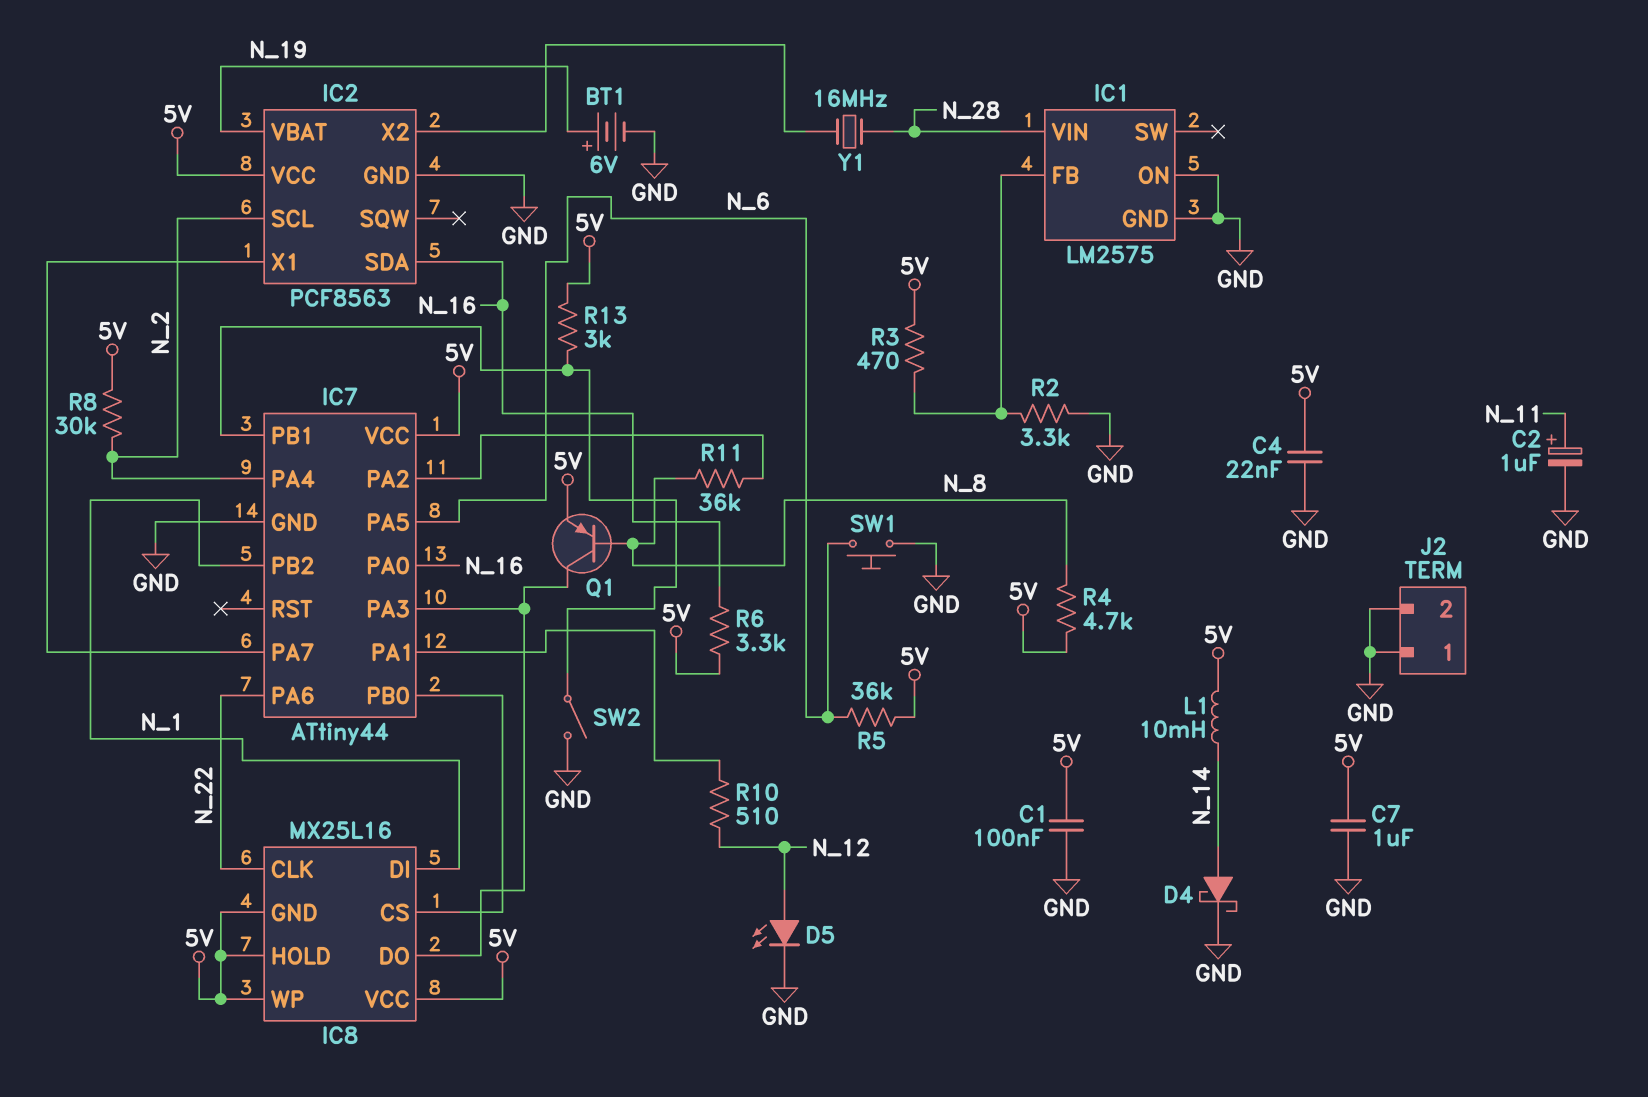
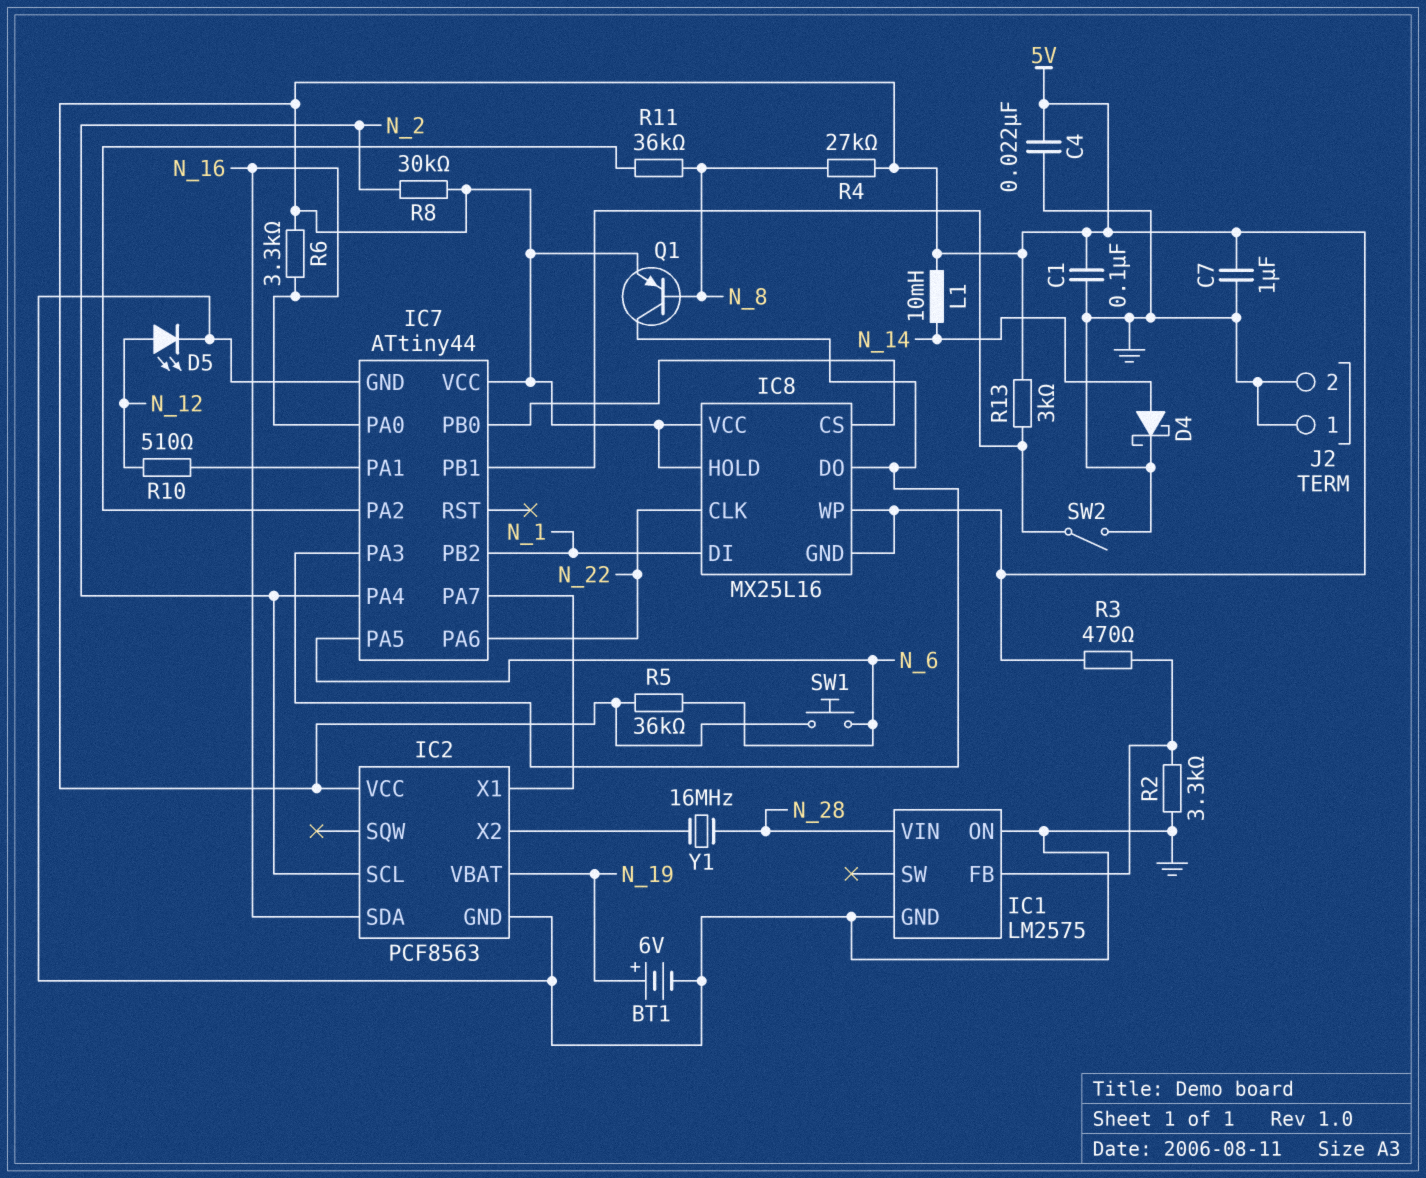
C2: 1uF (plus N_11, minus GND) -> none
R4: 4.7k (5V, N_8) -> 27k (5V, N_8)
SW1: button (GND, N_6) -> button (5V, N_6)

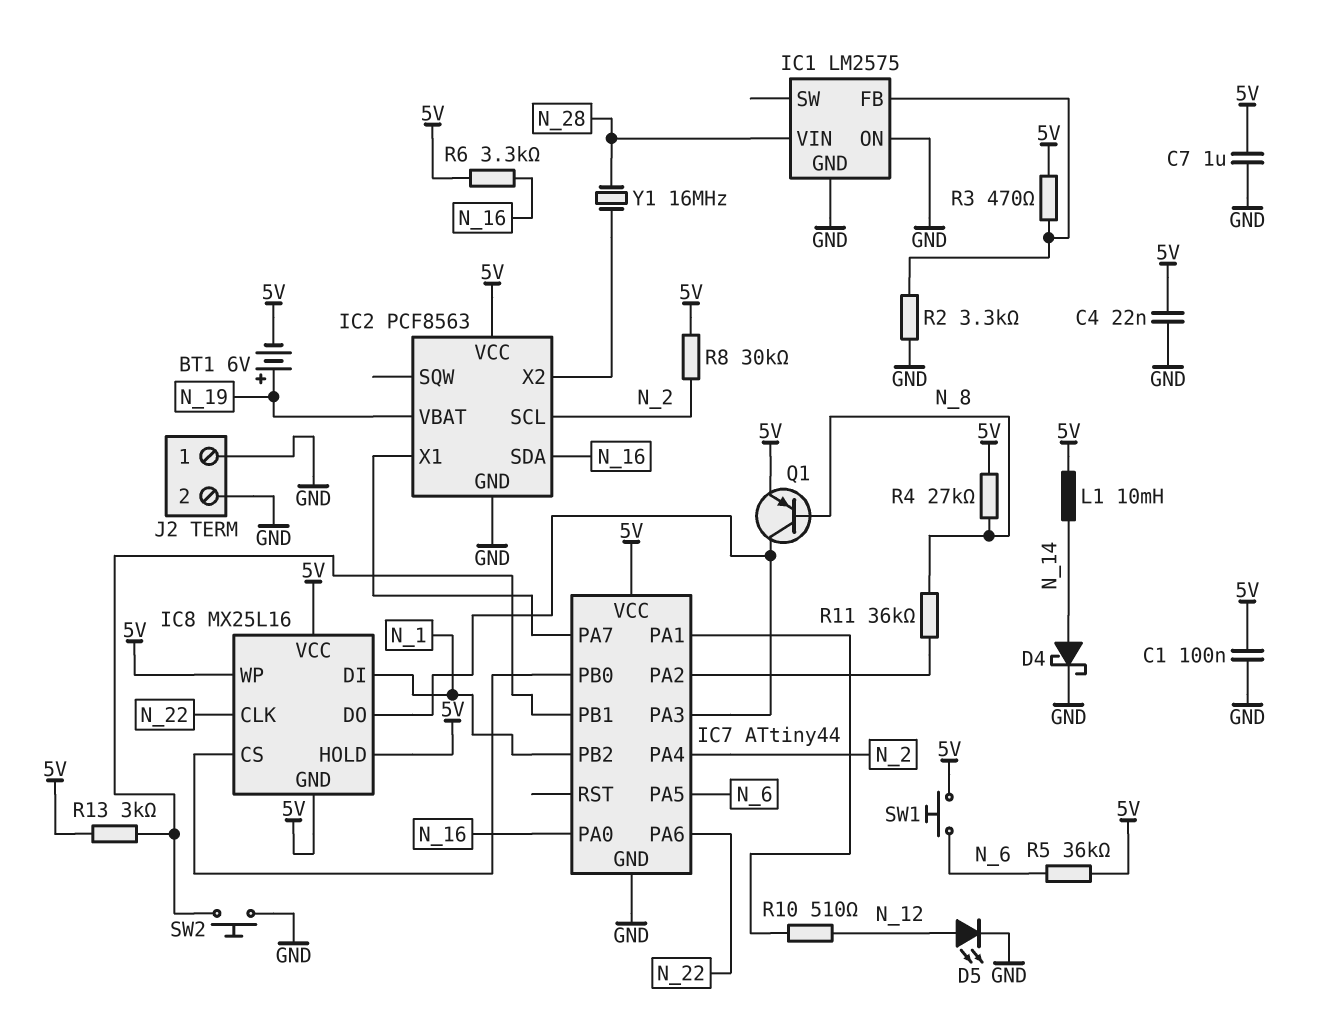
BT1: 6V (plus N_19, minus GND) -> 6V (plus N_19, minus 5V)
SW2: switch (GND, IC7/PB1) -> button (GND, IC7/PB1)

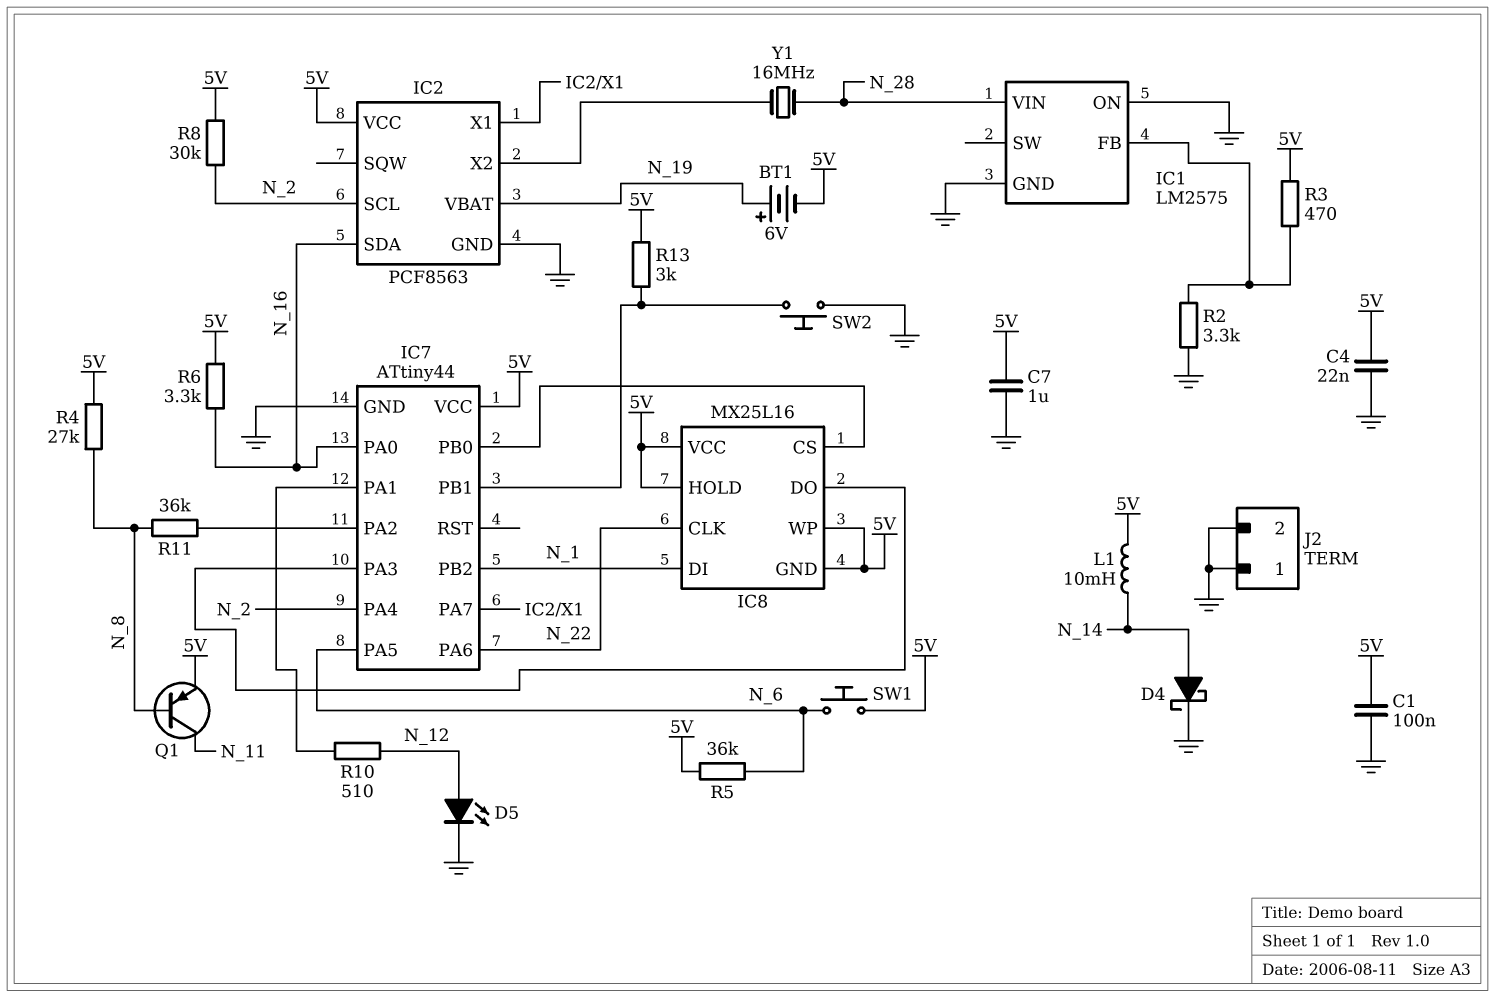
Q1: PNP (B N_8, C IC7/PA3, E 5V) -> PNP (B N_8, C N_11, E 5V)

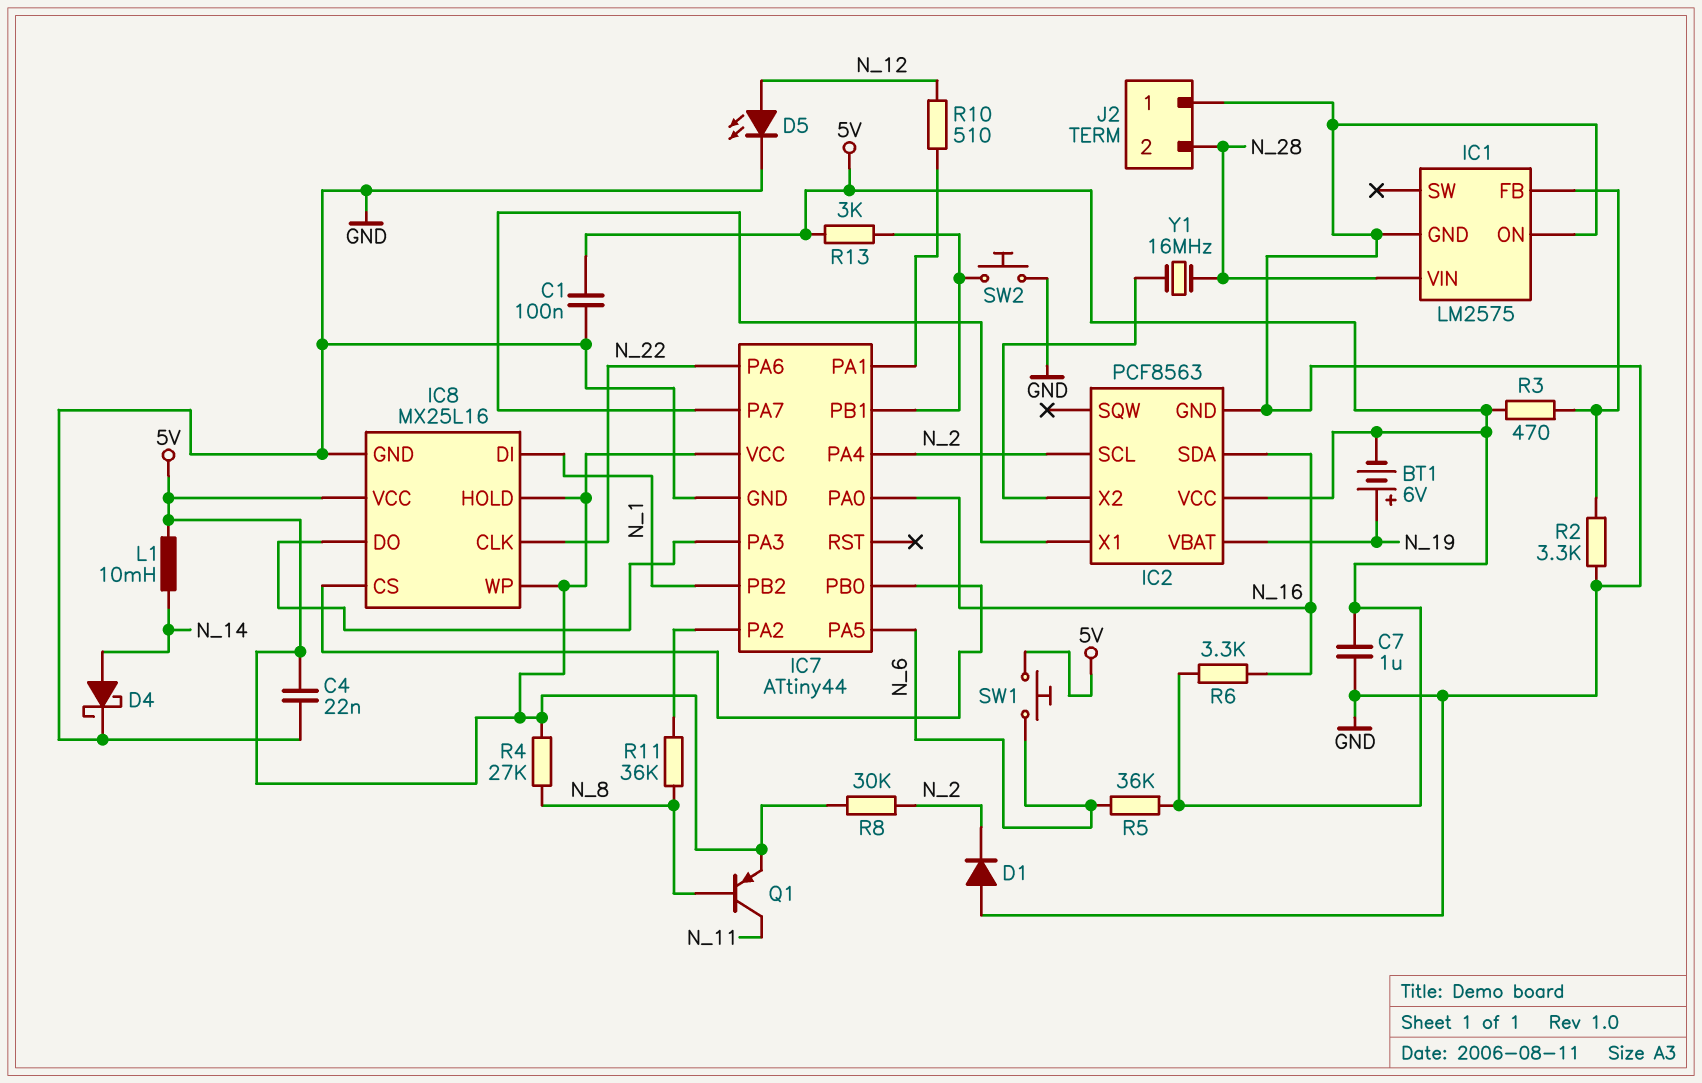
D1: none -> diode (A GND, K N_2)
IC8 pin GND: 5V -> GND
J2 pin 2: GND -> N_28

